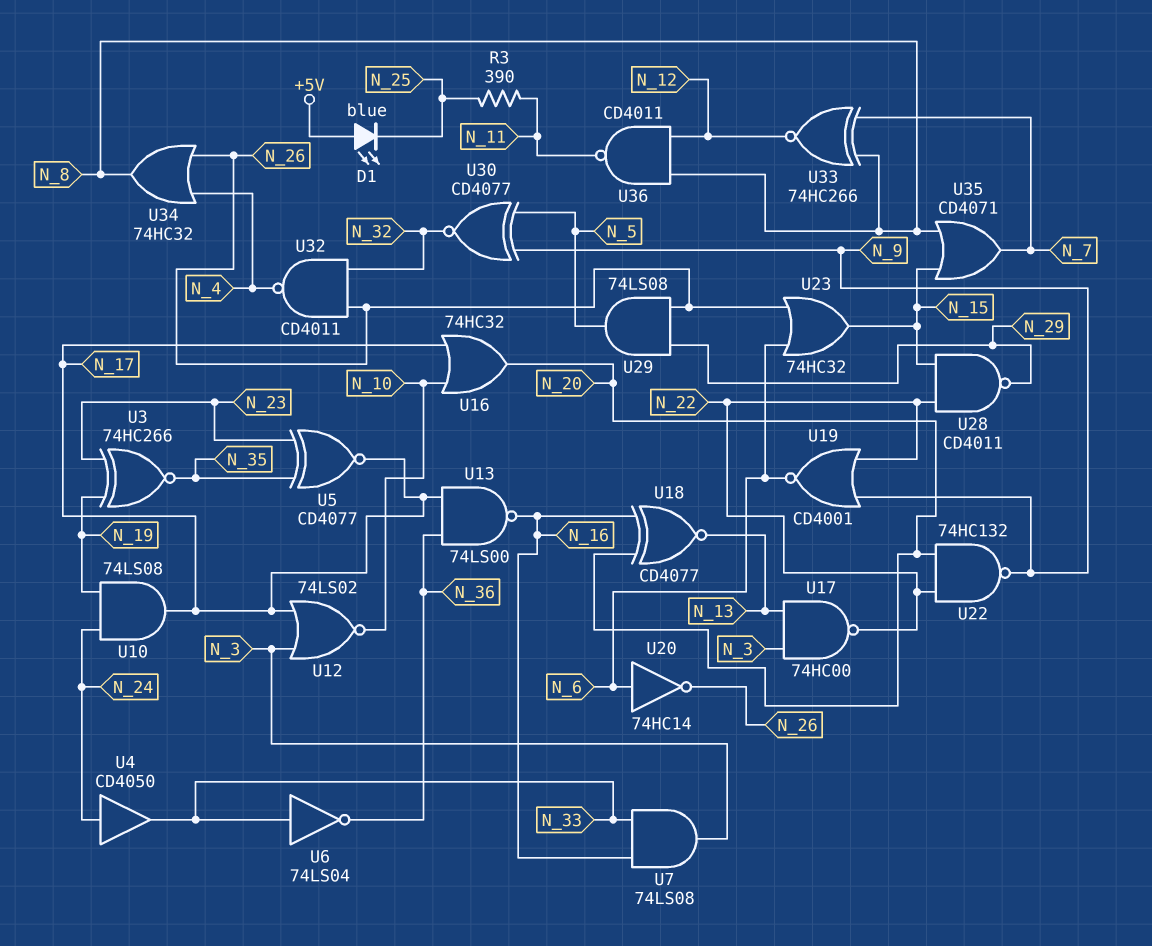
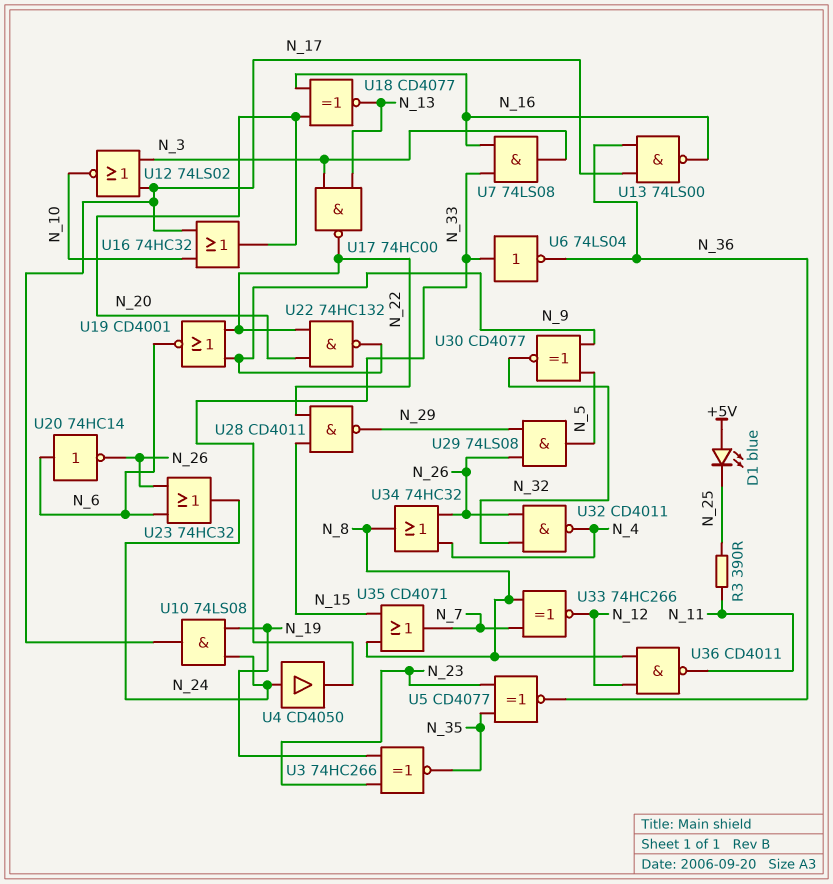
U5: XNOR CD4077 (in N_23, in N_35, out N_17) -> XNOR CD4077 (in N_23, in N_35, out N_36)
U23: OR 74HC32 (in N_6, in N_26, out N_15) -> OR 74HC32 (in N_6, in N_26, out N_24)

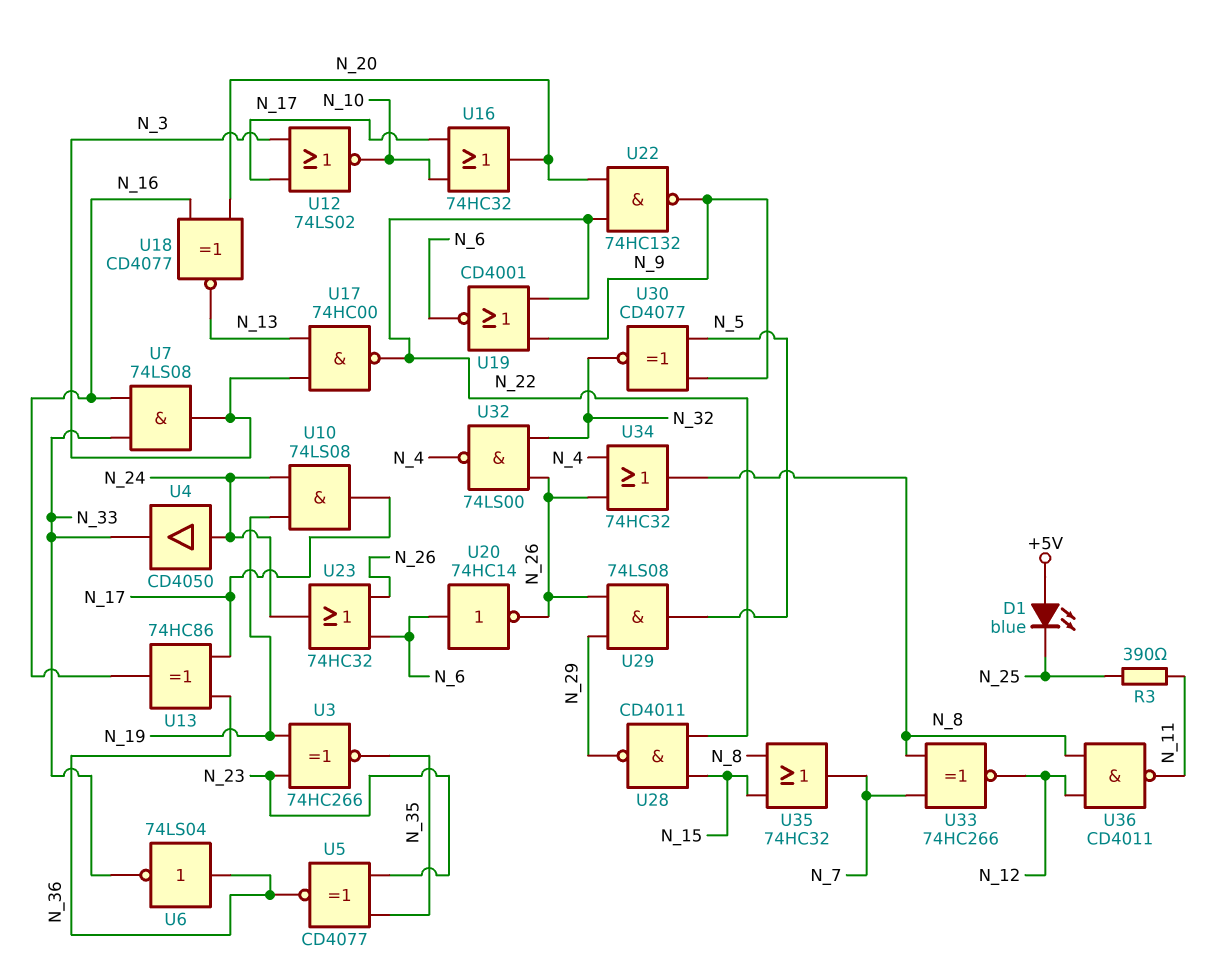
U6: NOT 74LS04 (in N_33, out N_36) -> NOT 74LS04 (in N_36, out N_33)
U13: NAND 74LS00 (in N_17, in N_36, out N_16) -> XOR 74HC86 (in N_17, in N_36, out N_16)
U32: NAND CD4011 (in N_26, in N_32, out N_4) -> NAND 74LS00 (in N_26, in N_32, out N_4)
U35: OR CD4071 (in N_8, in N_15, out N_7) -> OR 74HC32 (in N_8, in N_15, out N_7)

